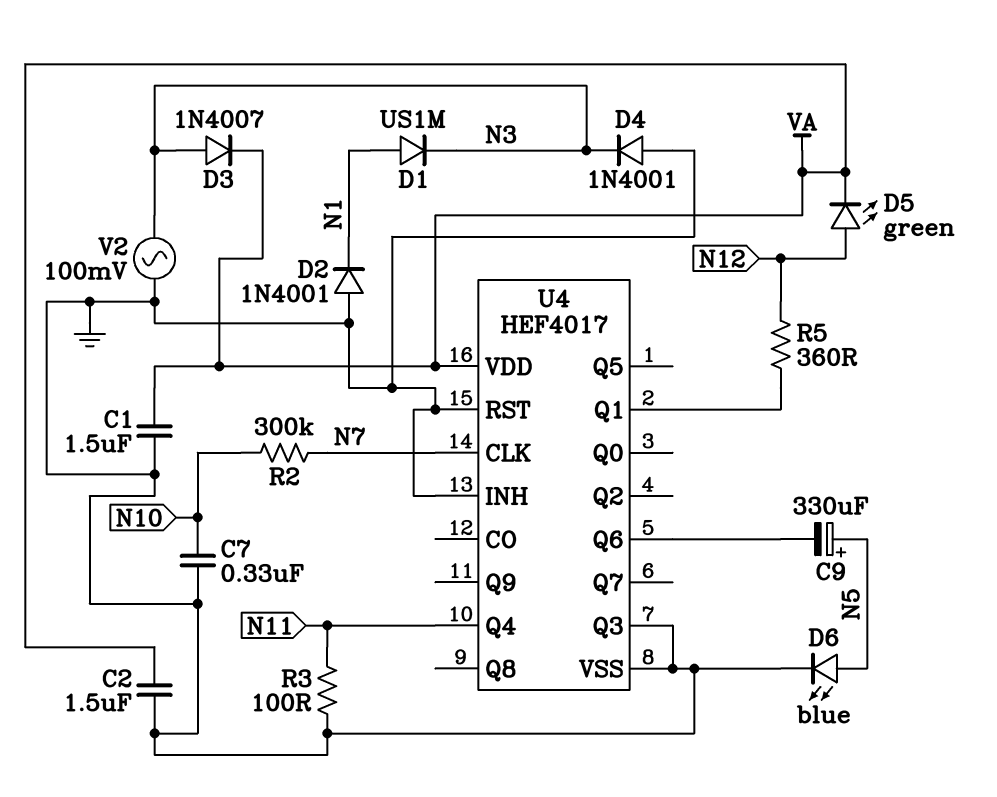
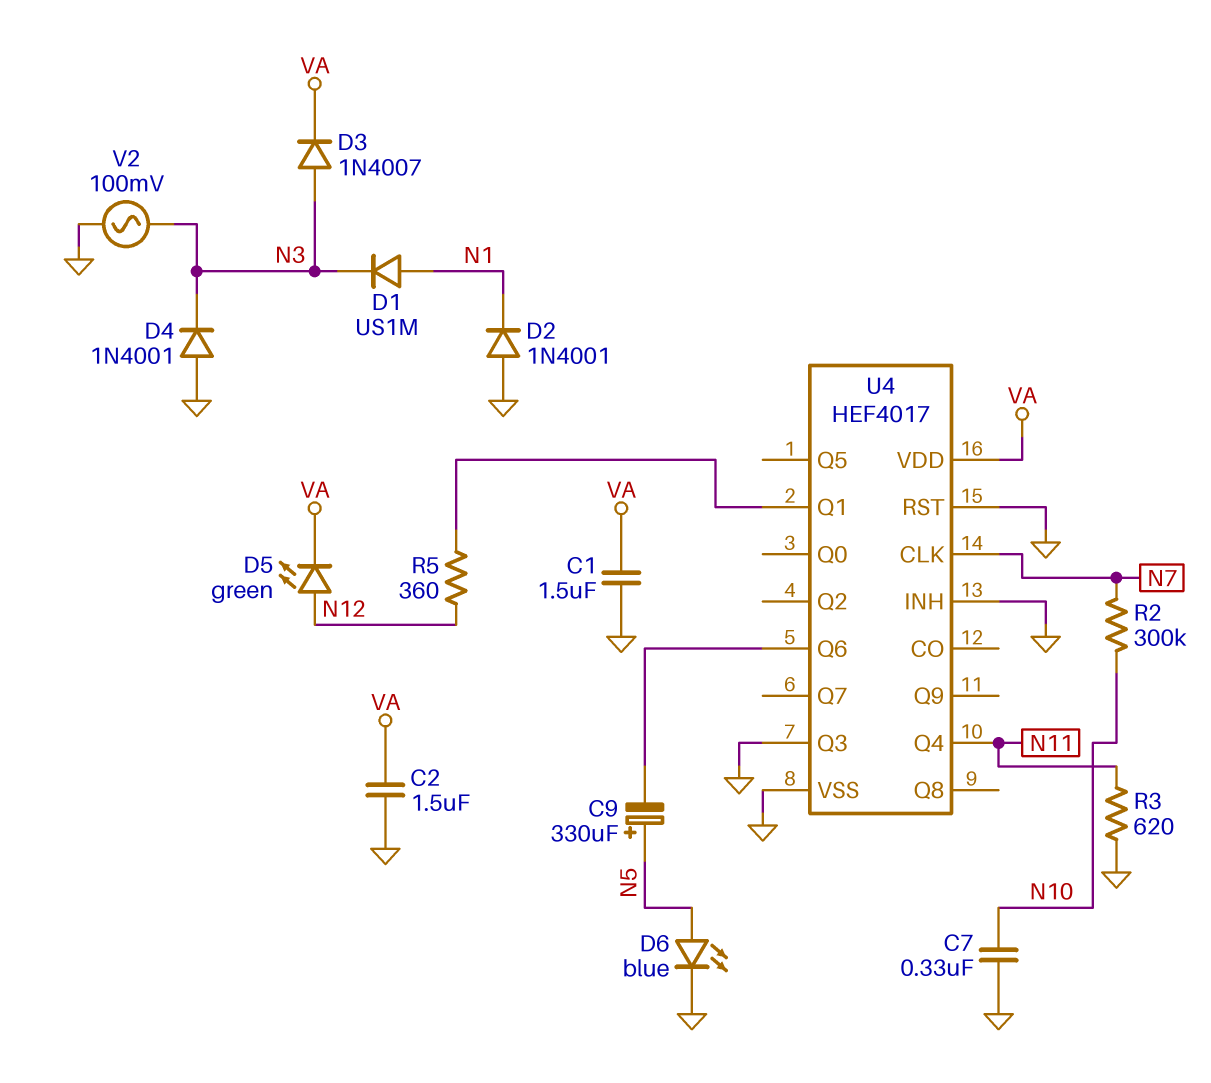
R3: 100 (GND, N11) -> 620 (GND, N11)

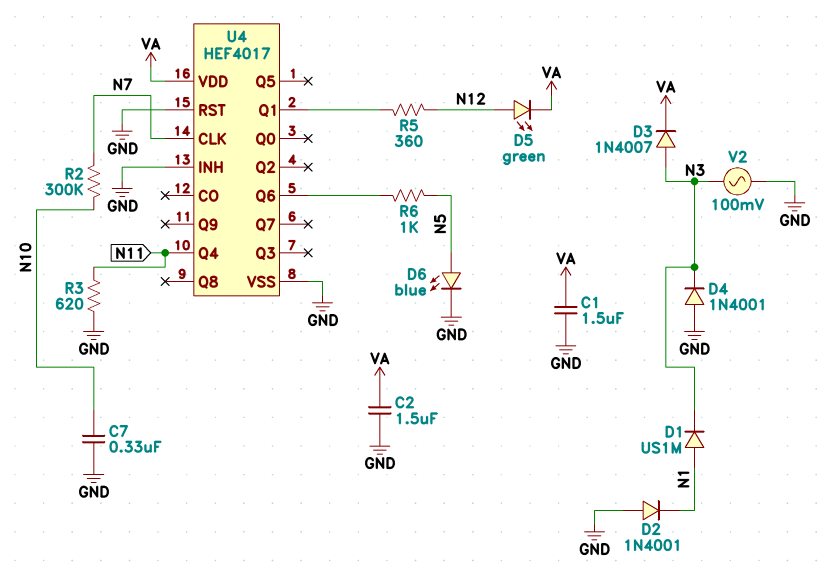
C9: 330uF (plus N5, minus U4/Q6) -> none
R6: none -> 1k (N5, U4/Q6)
U4 pin Q3: GND -> none

